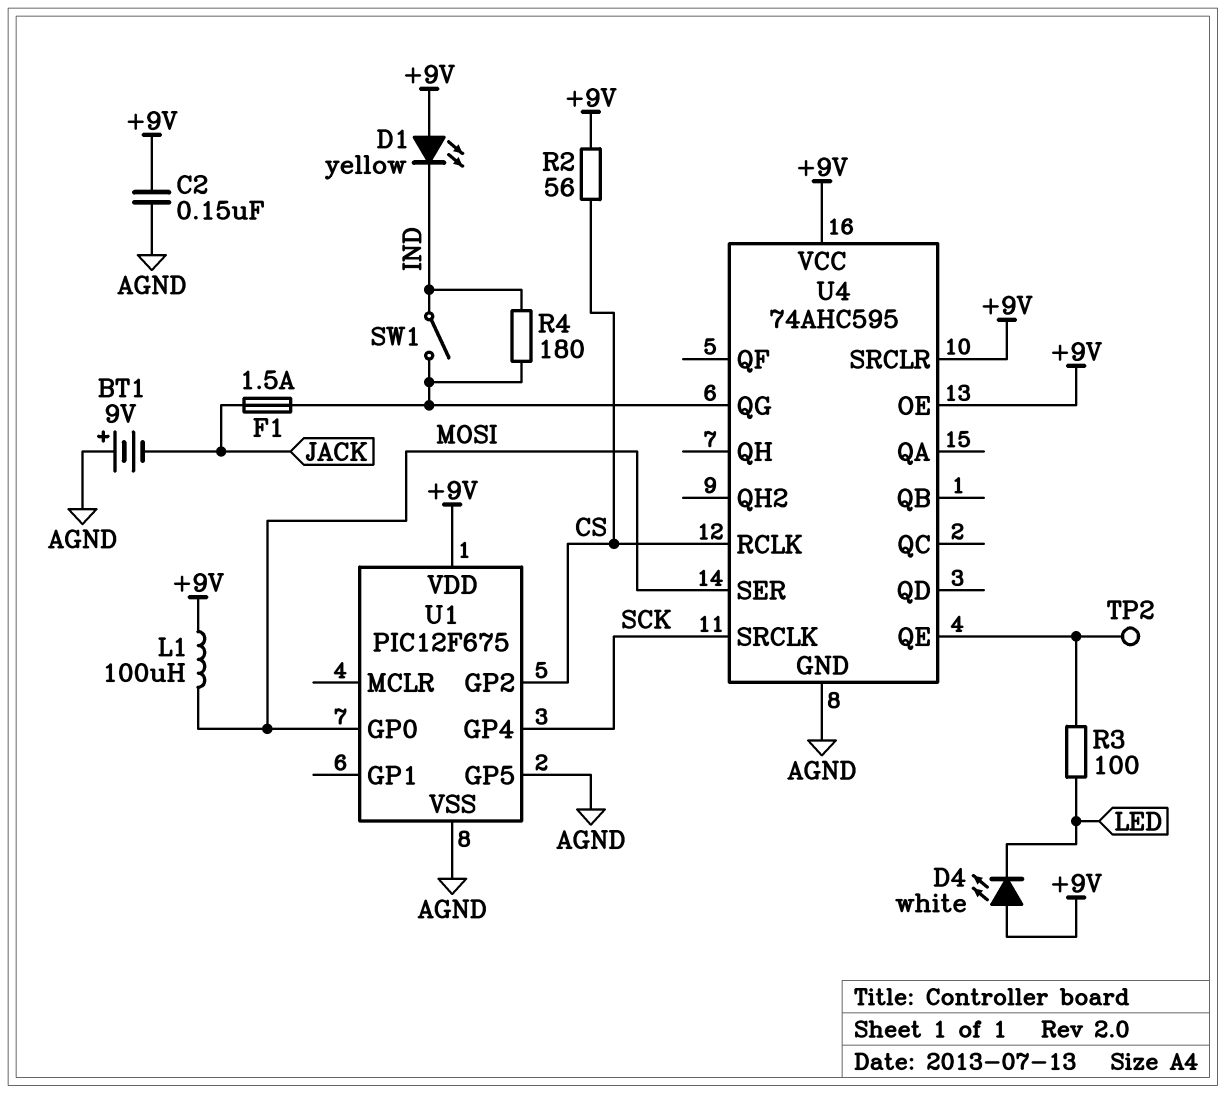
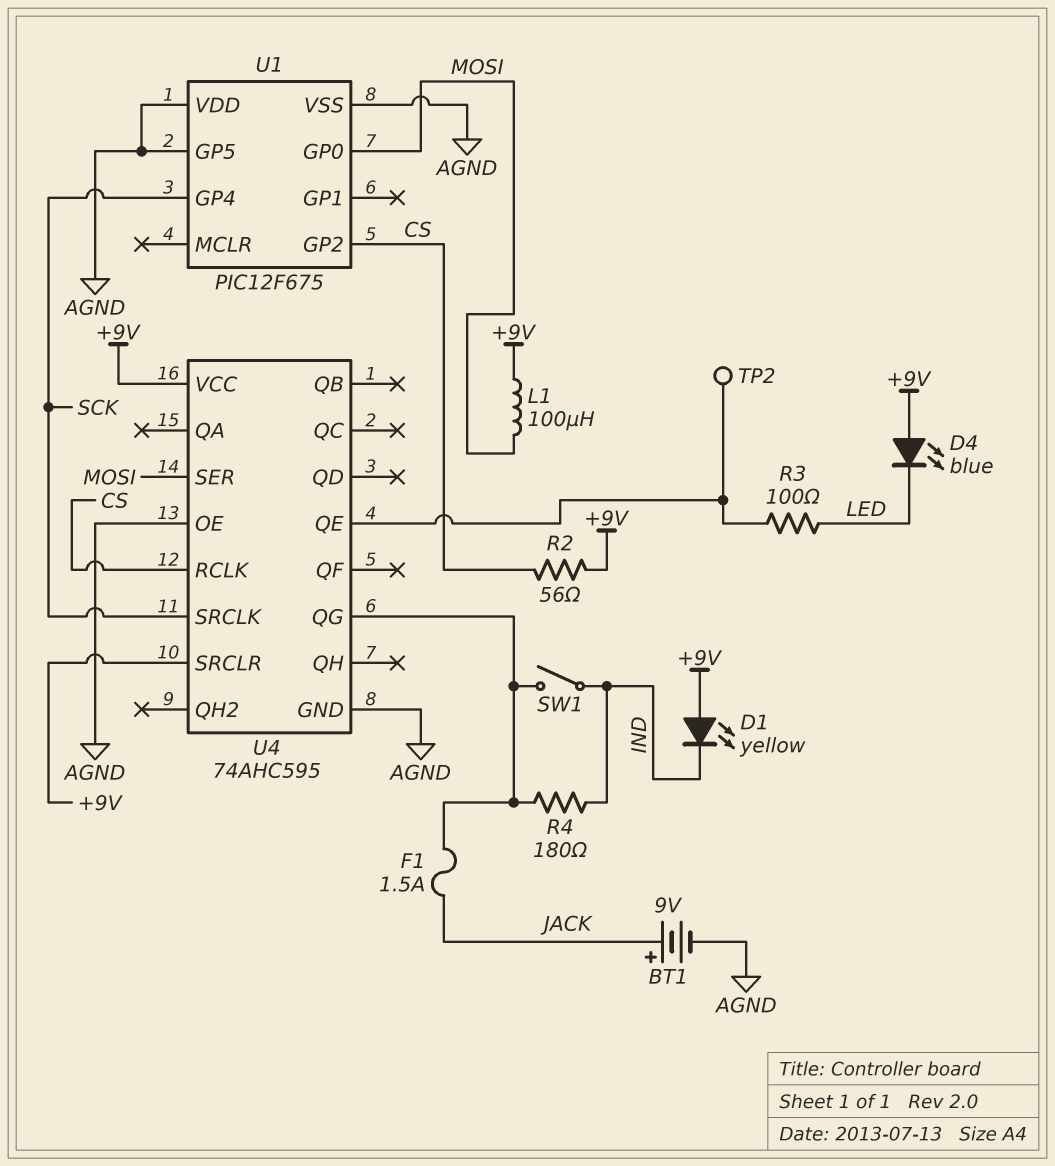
BT1: 9V (plus AGND, minus JACK) -> 9V (plus JACK, minus AGND)
C2: 150nF (+9V, AGND) -> none
D4: LED white (A +9V, K LED) -> LED blue (A +9V, K LED)
U1 pin VDD: +9V -> AGND
U4 pin OE: +9V -> AGND

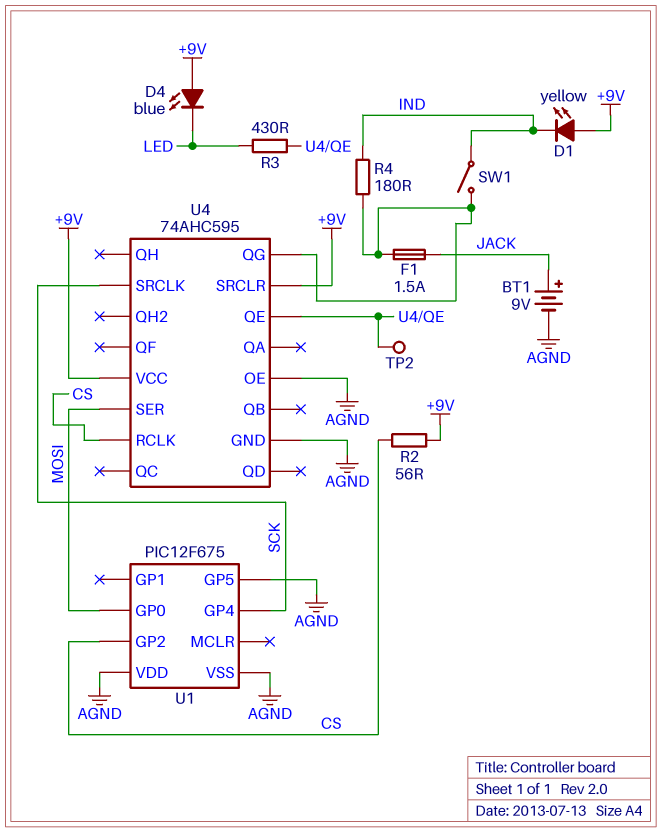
L1: 100uH (+9V, MOSI) -> none
R3: 100 (LED, U4/QE) -> 430 (LED, U4/QE)

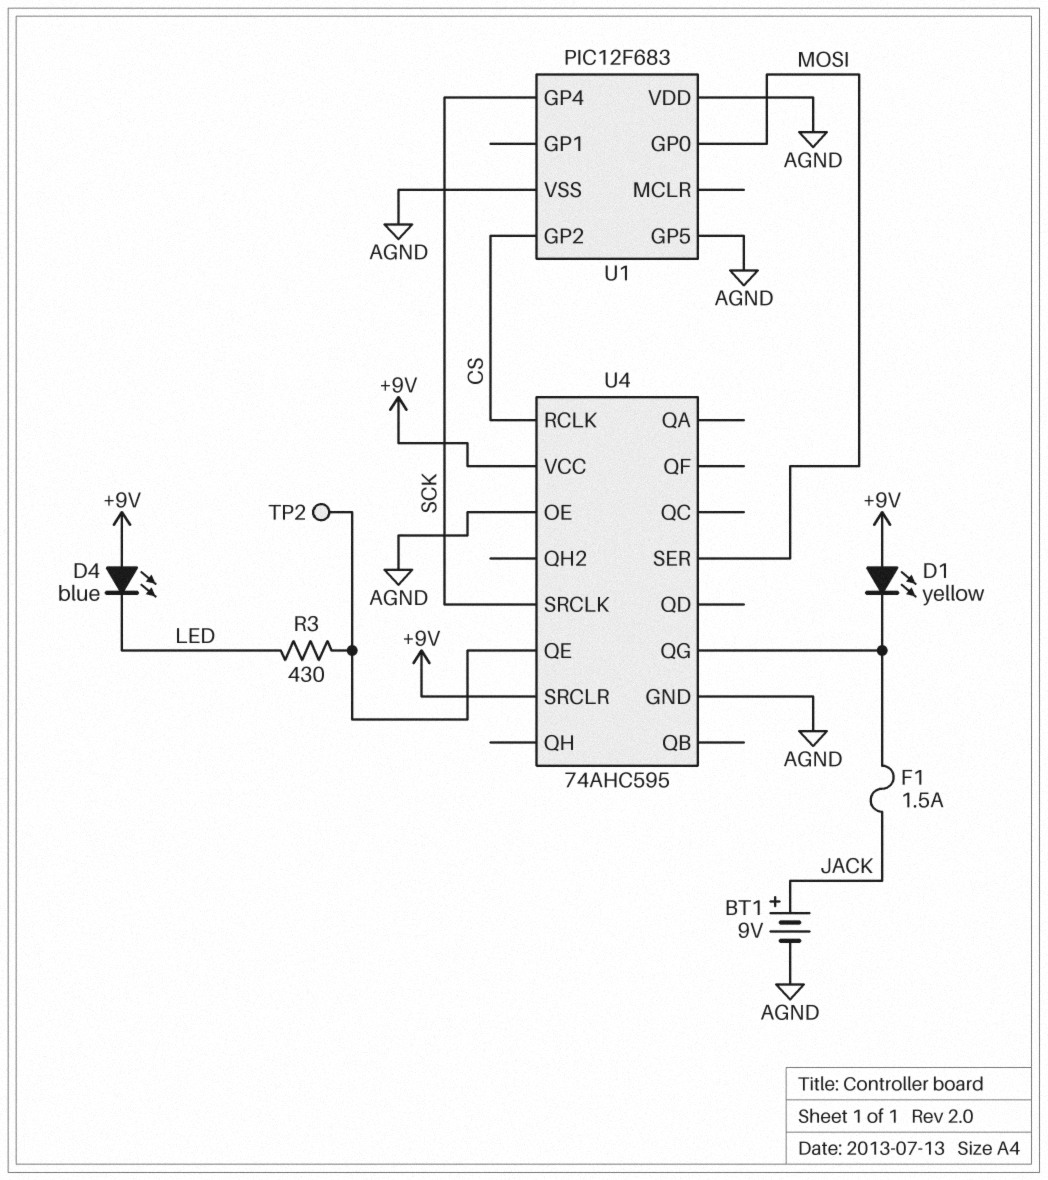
D1: LED yellow (A +9V, K IND) -> LED yellow (A +9V, K U4/QG)
R2: 56 (+9V, CS) -> none
R4: 180 (IND, U4/QG) -> none
SW1: switch (IND, U4/QG) -> none
U1: PIC12F675 -> PIC12F683

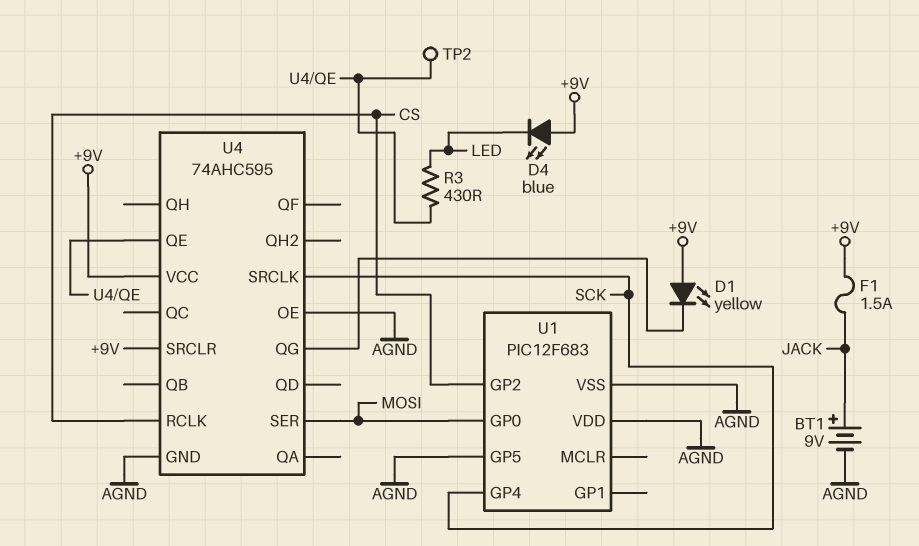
F1: 1.5A (JACK, U4/QG) -> 1.5A (+9V, JACK)

